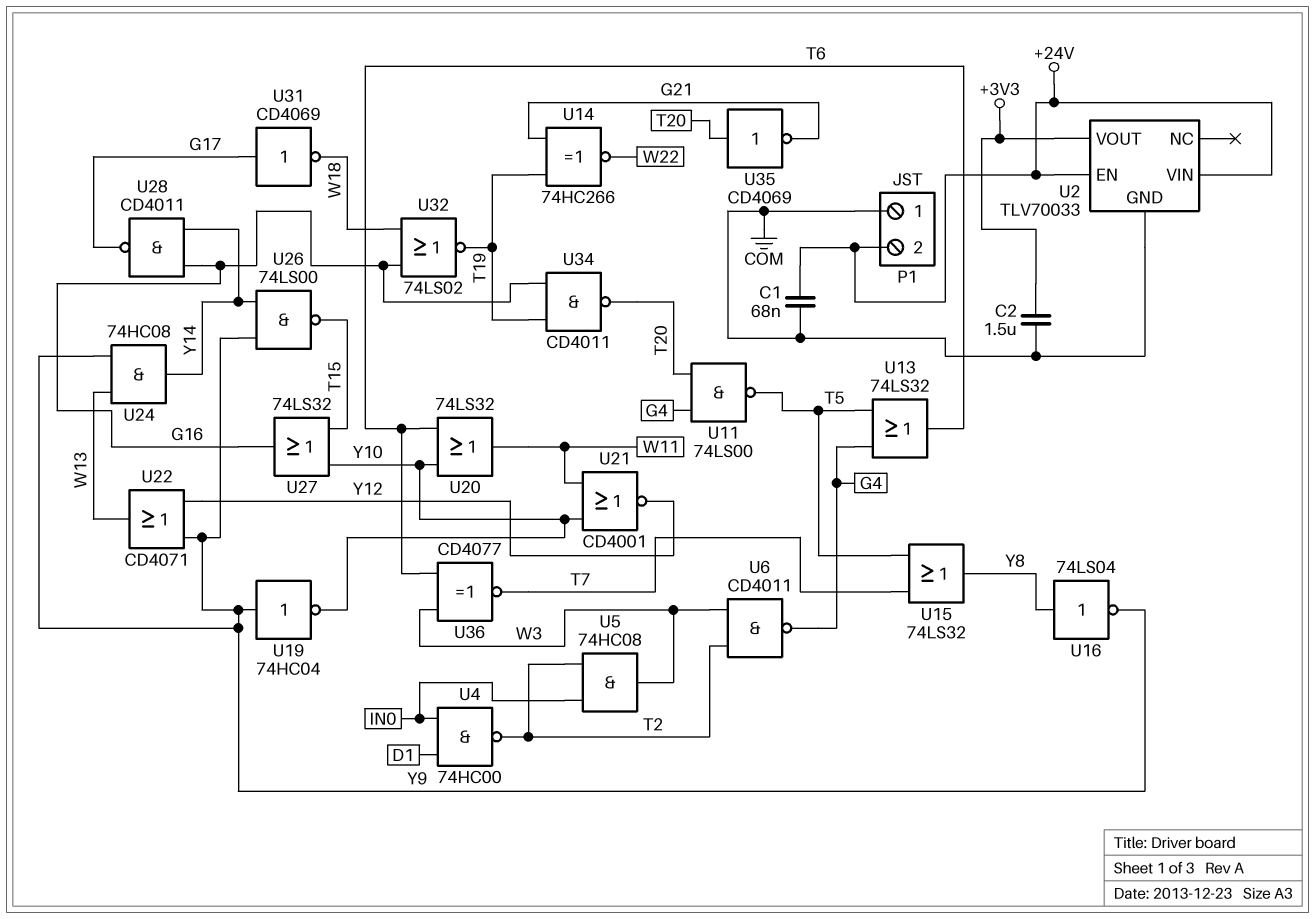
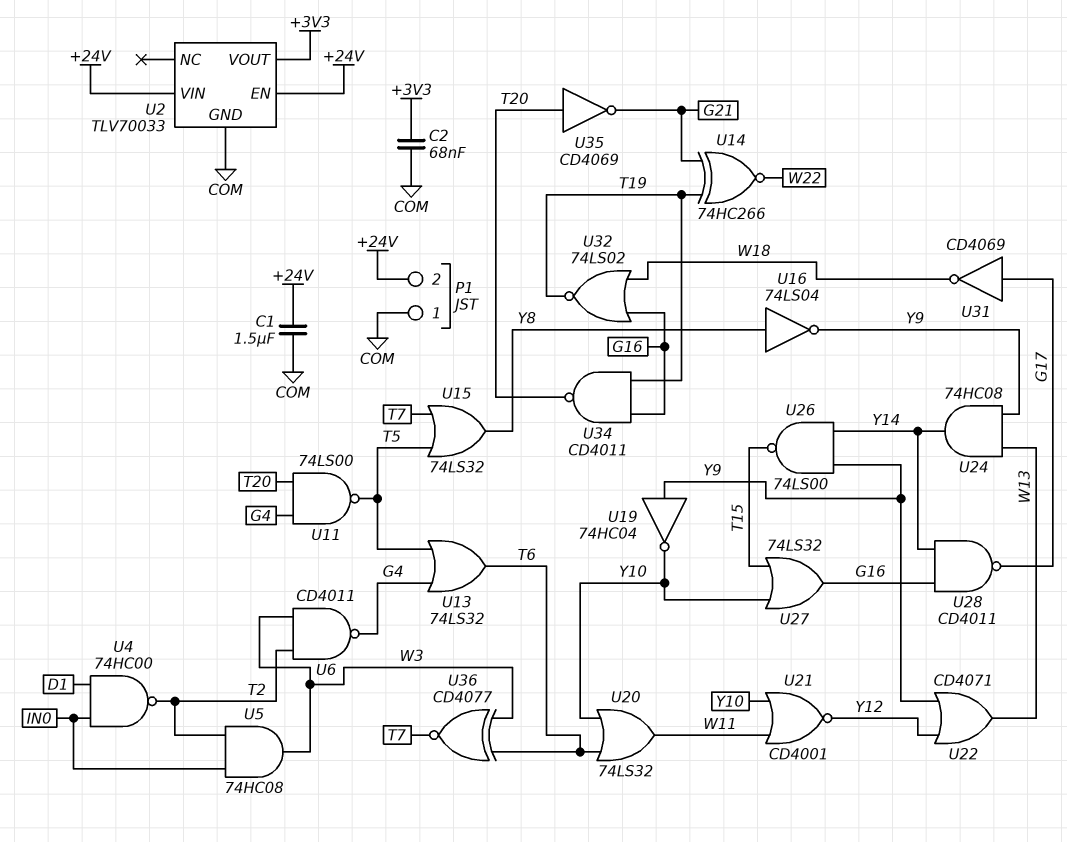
C1: 68nF (+24V, COM) -> 1.5uF (+24V, COM)
C2: 1.5uF (+3V3, COM) -> 68nF (+3V3, COM)

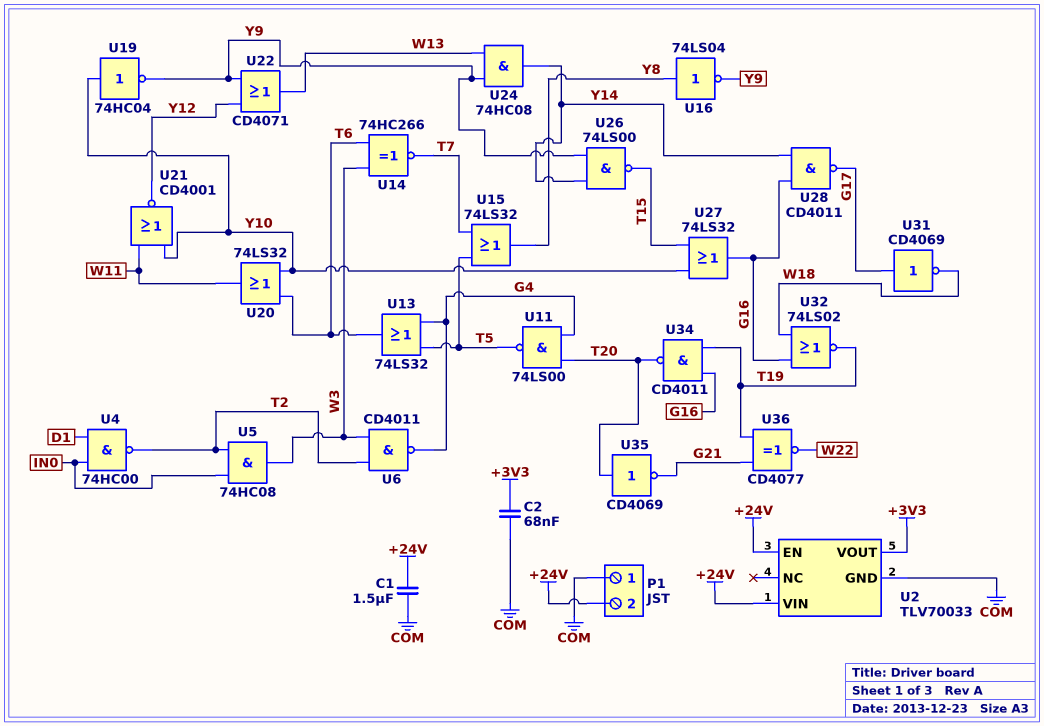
U14: XNOR 74HC266 (in G21, in T19, out W22) -> XNOR 74HC266 (in T6, in W3, out T7)
U19: NOT 74HC04 (in Y9, out Y10) -> NOT 74HC04 (in Y10, out Y9)
U36: XNOR CD4077 (in T6, in W3, out T7) -> XNOR CD4077 (in G21, in T19, out W22)

